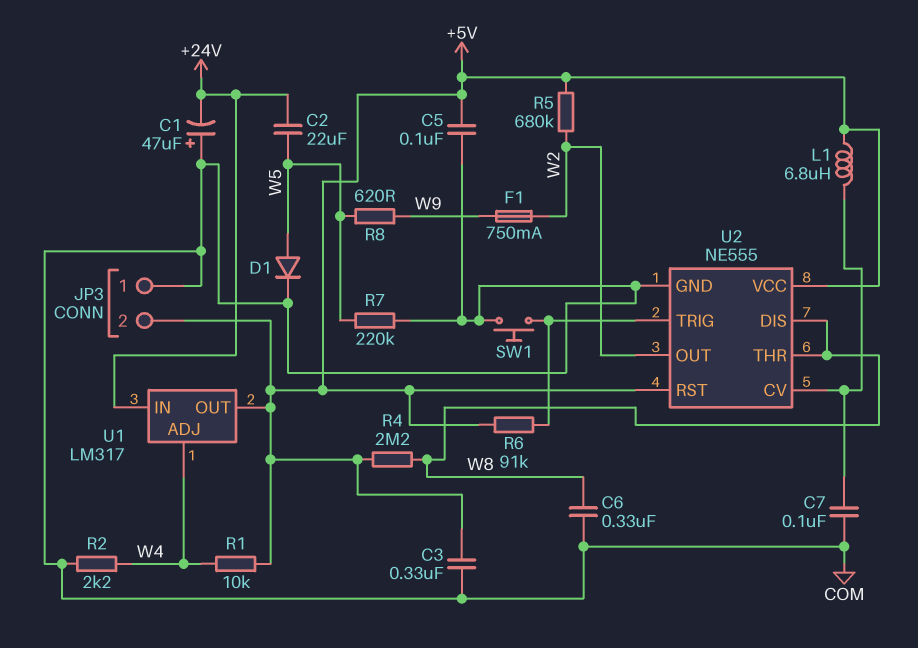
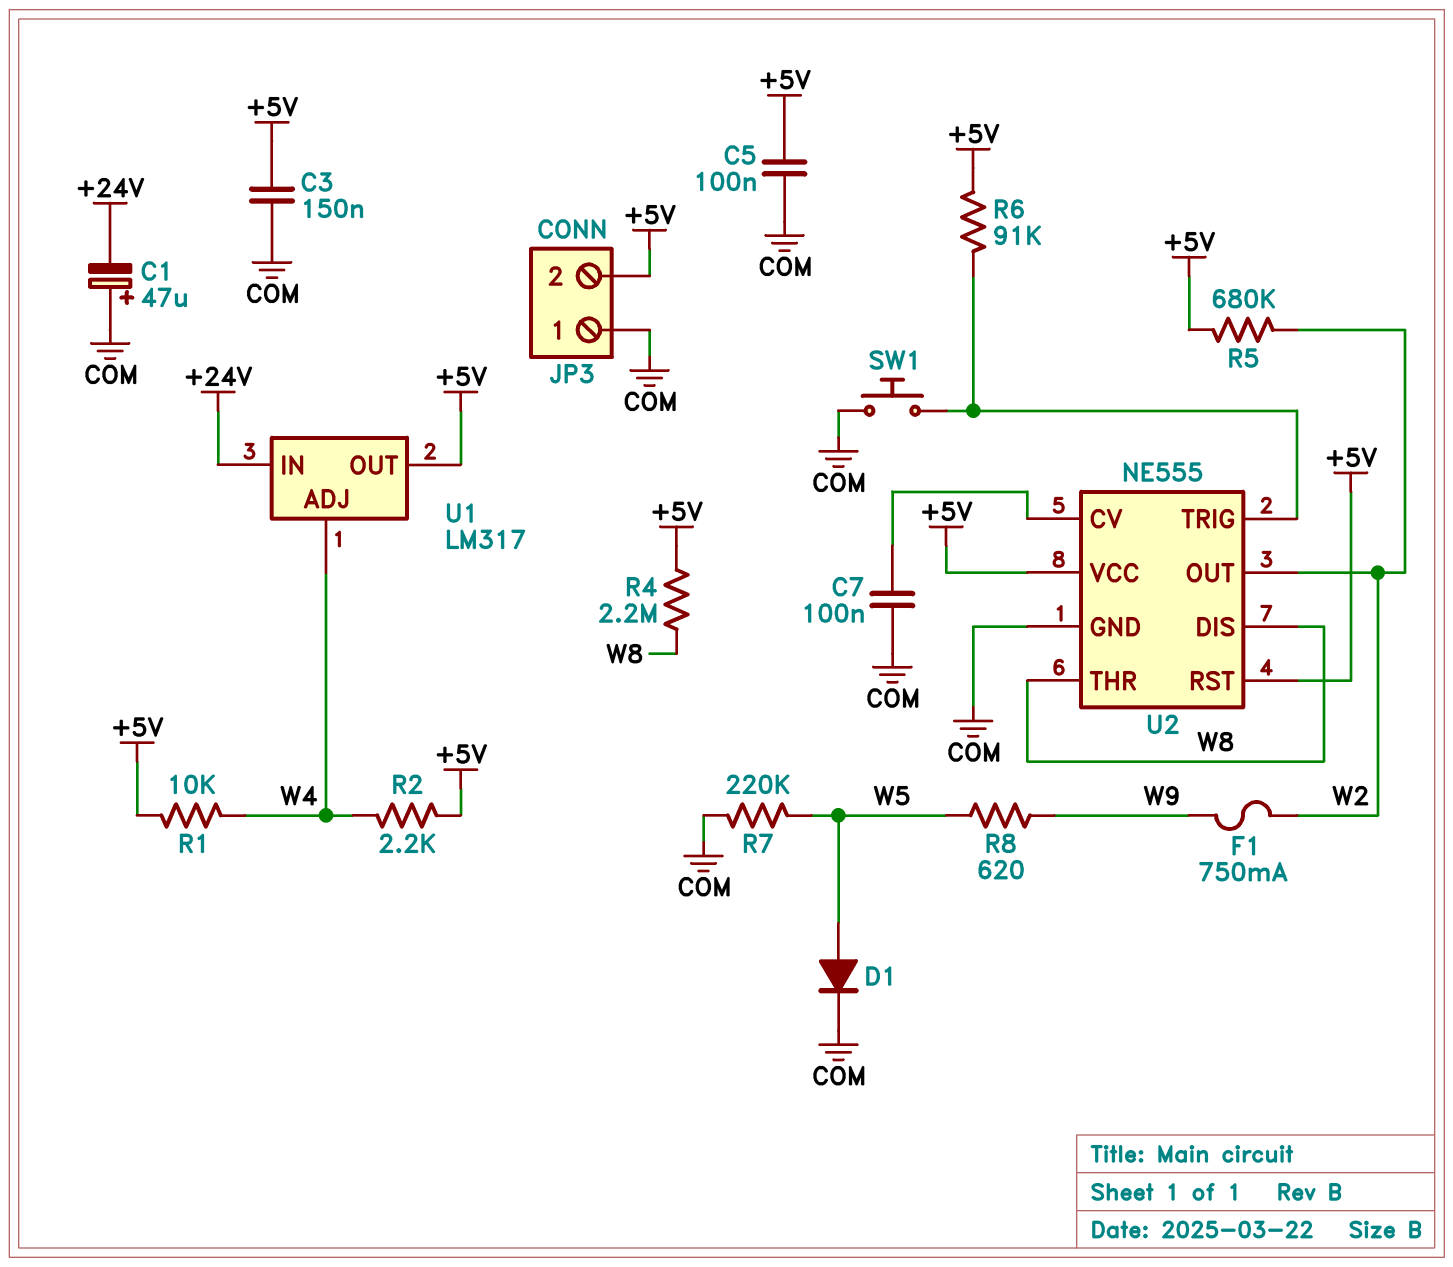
C2: 22uF (+24V, W5) -> none
C3: 330nF (+5V, COM) -> 150nF (+5V, COM)
C6: 330nF (COM, W8) -> none
L1: 6.8uH (+5V, U2/CV) -> none
R2: 2.2k (COM, W4) -> 2.2k (+5V, W4)

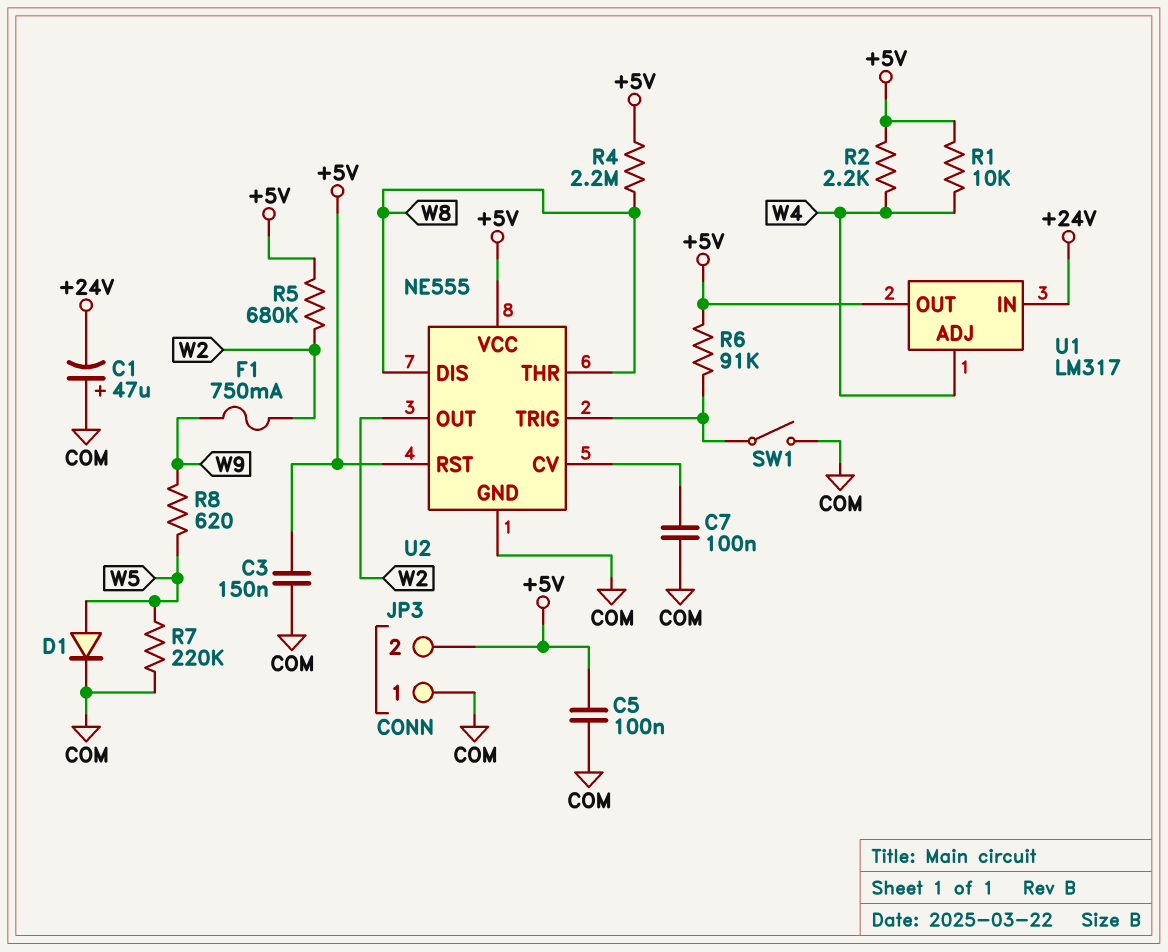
SW1: button (COM, U2/TRIG) -> switch (COM, U2/TRIG)

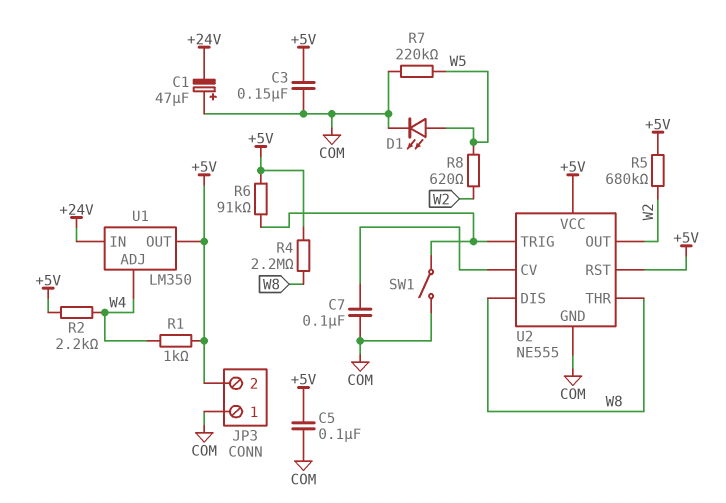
D1: diode (A W5, K COM) -> LED (A W5, K COM)
F1: 750mA (W2, W9) -> none
R1: 10k (+5V, W4) -> 1k (+5V, W4)
R8: 620 (W5, W9) -> 620 (W2, W5)
U1: LM317 -> LM350

